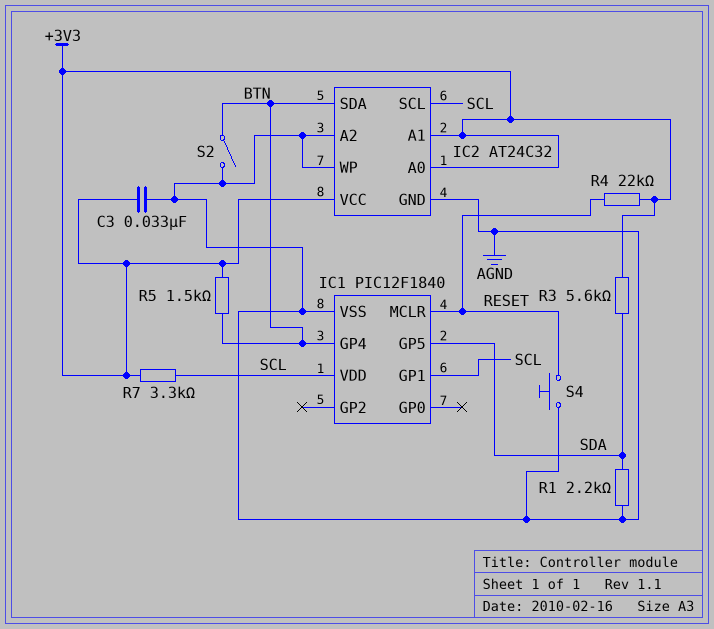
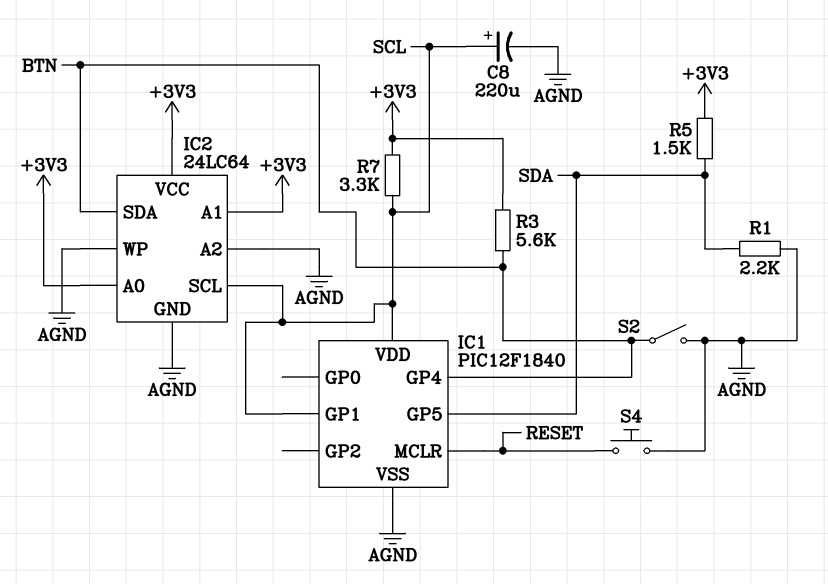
C3: 33nF (+3V3, AGND) -> none
C8: none -> 220uF (plus SCL, minus AGND)
IC2: AT24C32 -> 24LC64
R3: 5.6k (+3V3, SDA) -> 5.6k (+3V3, BTN)
R4: 22k (+3V3, RESET) -> none
R5: 1.5k (+3V3, BTN) -> 1.5k (+3V3, SDA)

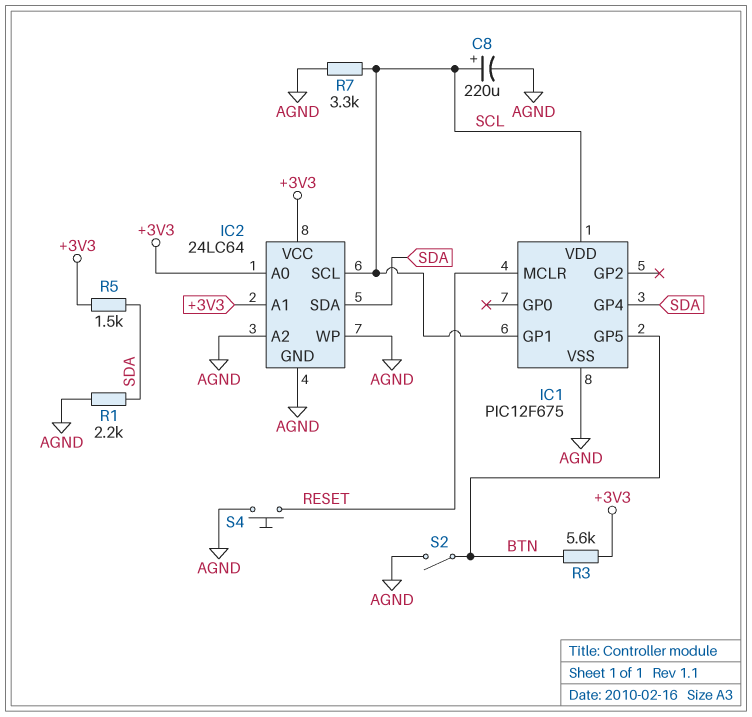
IC1: PIC12F1840 -> PIC12F675
IC1 pin GP4: BTN -> SDA
IC1 pin GP5: SDA -> BTN
IC2 pin SDA: BTN -> SDA
R7: 3.3k (+3V3, SCL) -> 3.3k (AGND, SCL)

